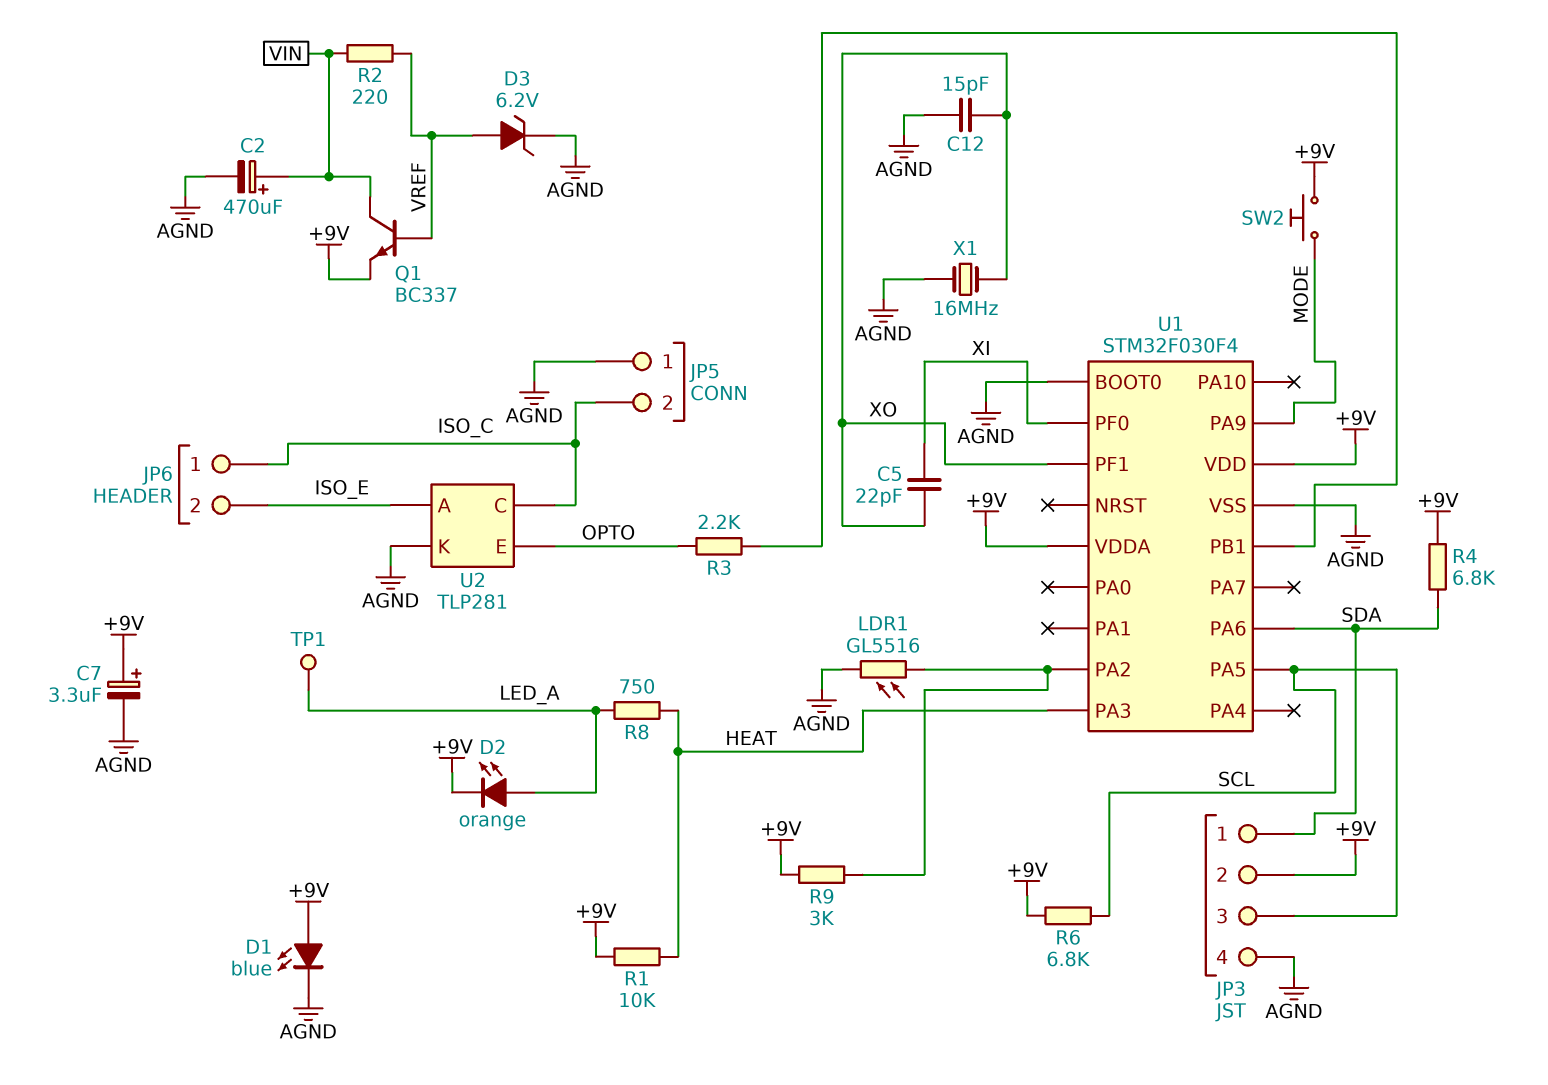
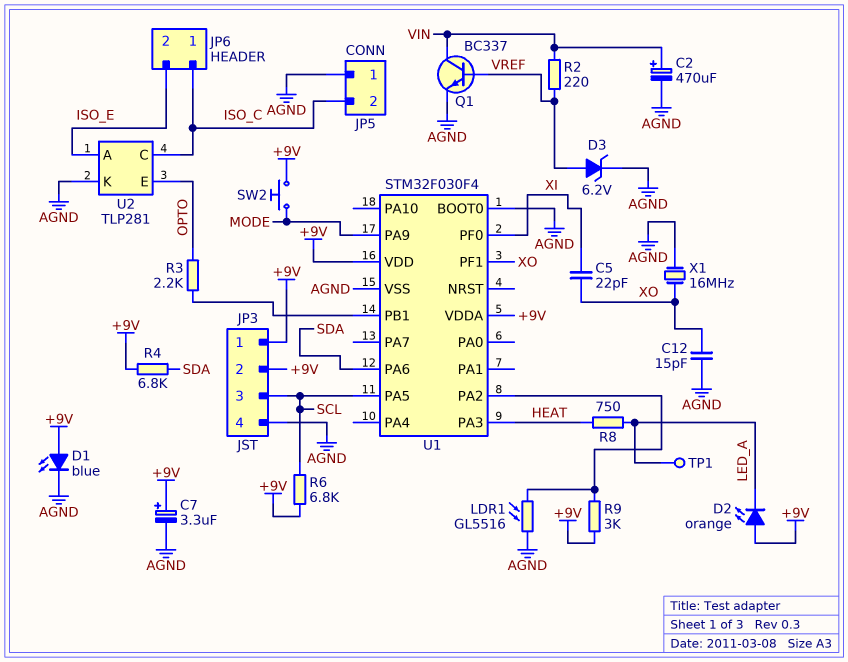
D2: LED orange (A LED_A, K +9V) -> LED orange (A +9V, K LED_A)
JP3 pin 1: SDA -> +9V
Q1: NPN BC337 (B VREF, C VIN, E +9V) -> NPN BC337 (B VREF, C VIN, E AGND)
R1: 10k (+9V, HEAT) -> none

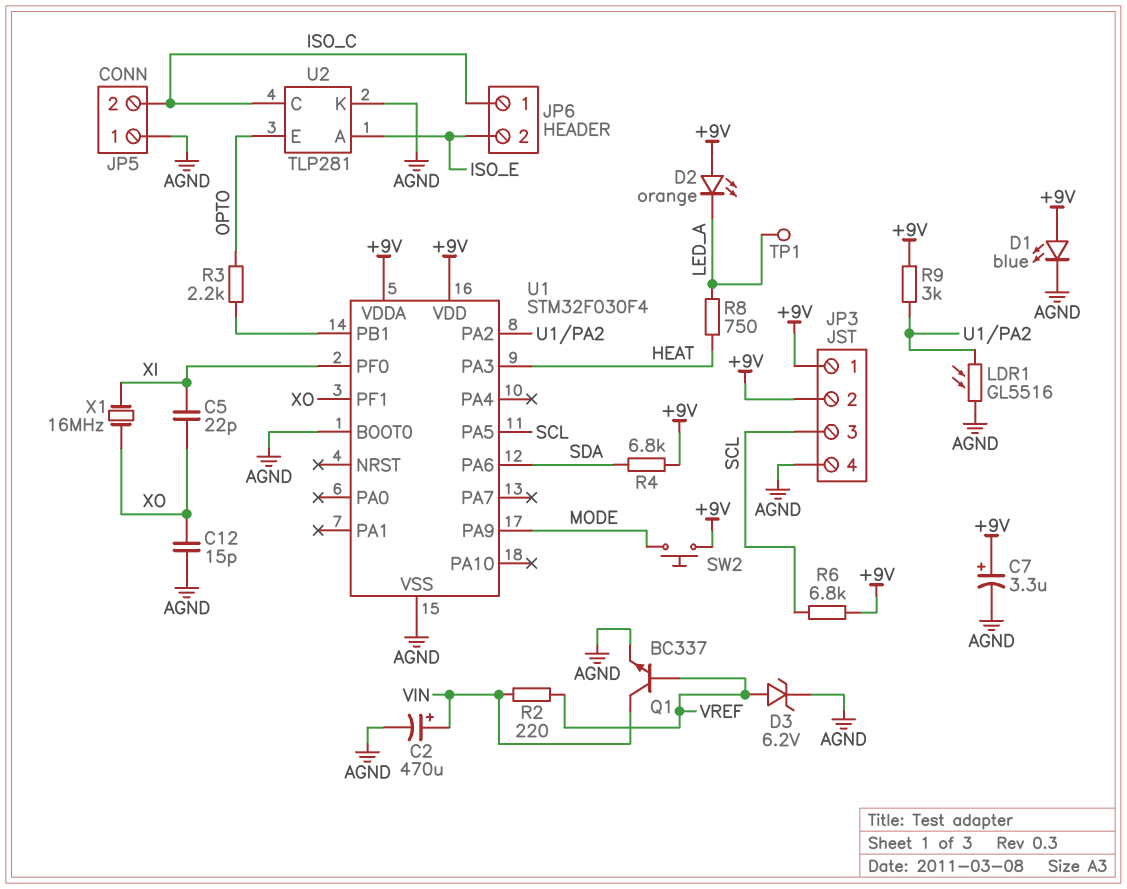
X1: 16MHz (AGND, XO) -> 16MHz (XI, XO)

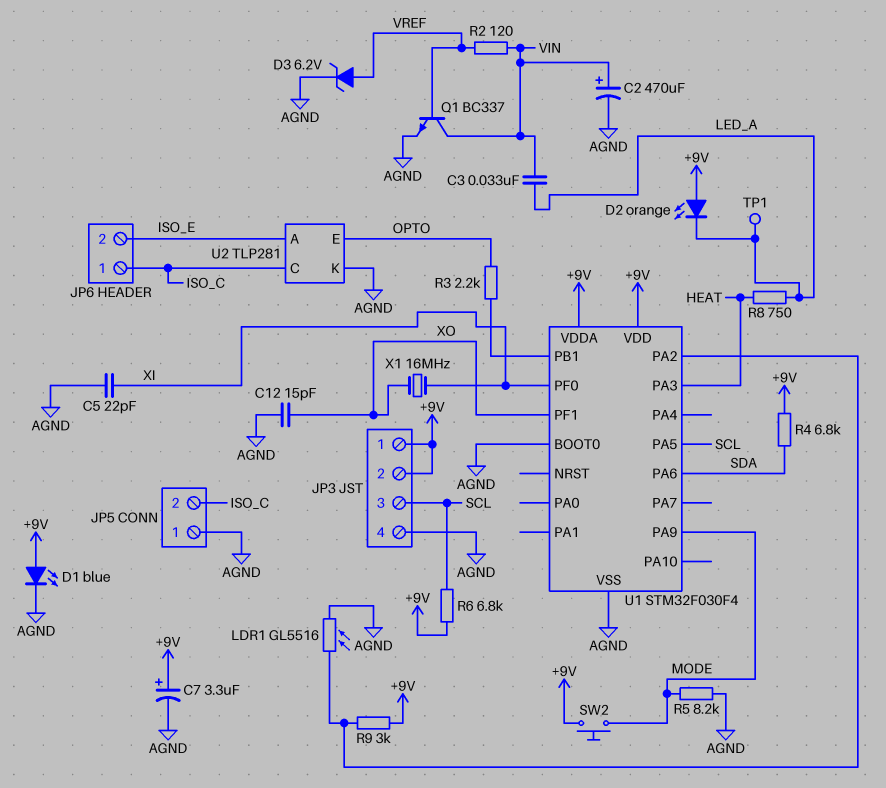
C3: none -> 33nF (LED_A, VIN)
C5: 22pF (XI, XO) -> 22pF (AGND, XI)
R2: 220 (VIN, VREF) -> 120 (VIN, VREF)
R5: none -> 8.2k (AGND, MODE)

